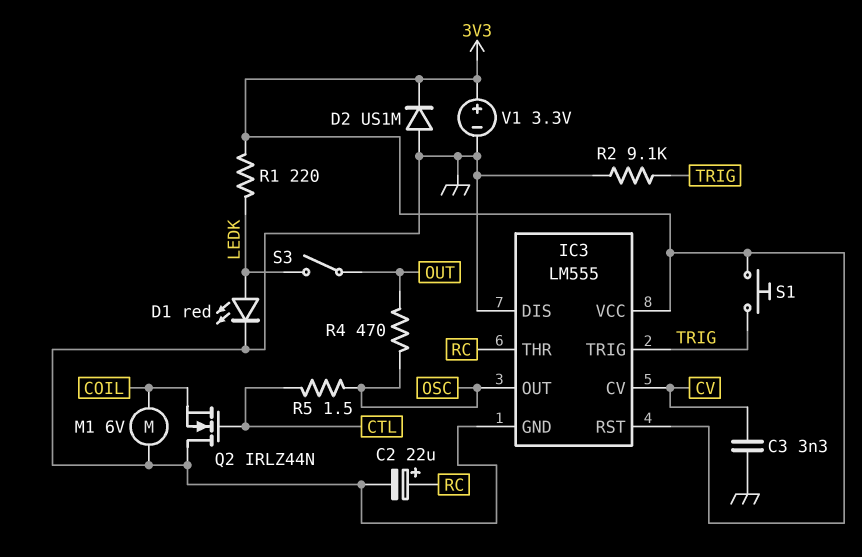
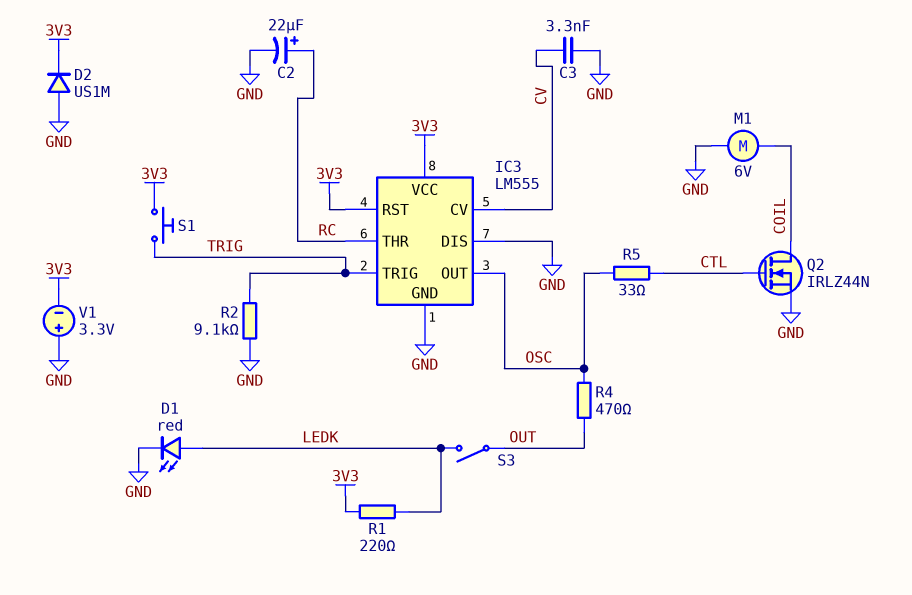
Q2: NMOS IRLZ44N (G CTL, D GND, S COIL) -> NMOS IRLZ44N (G CTL, D COIL, S GND)
R5: 1.5 (CTL, OSC) -> 33 (CTL, OSC)
V1: 3.3V (plus 3V3, minus GND) -> 3.3V (plus GND, minus 3V3)

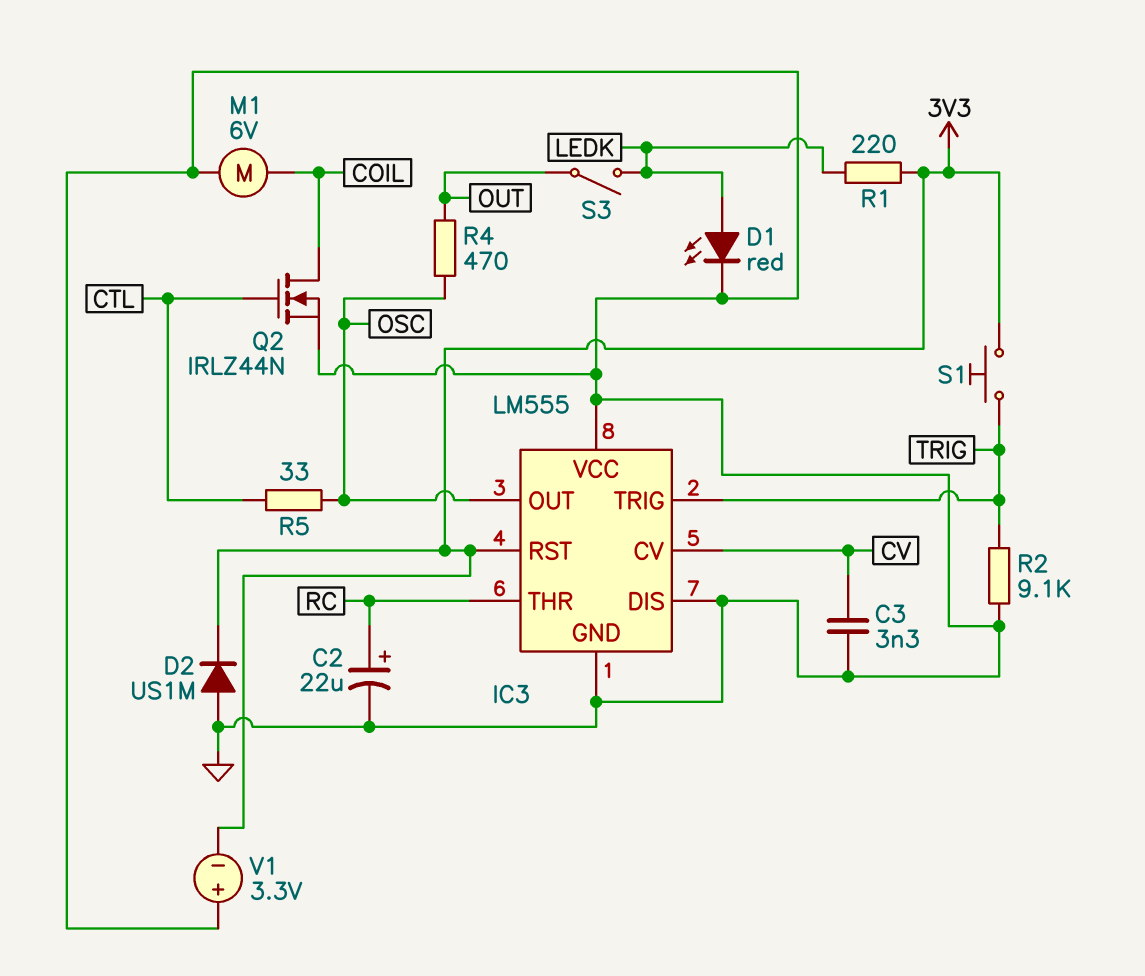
IC3 pin VCC: 3V3 -> GND

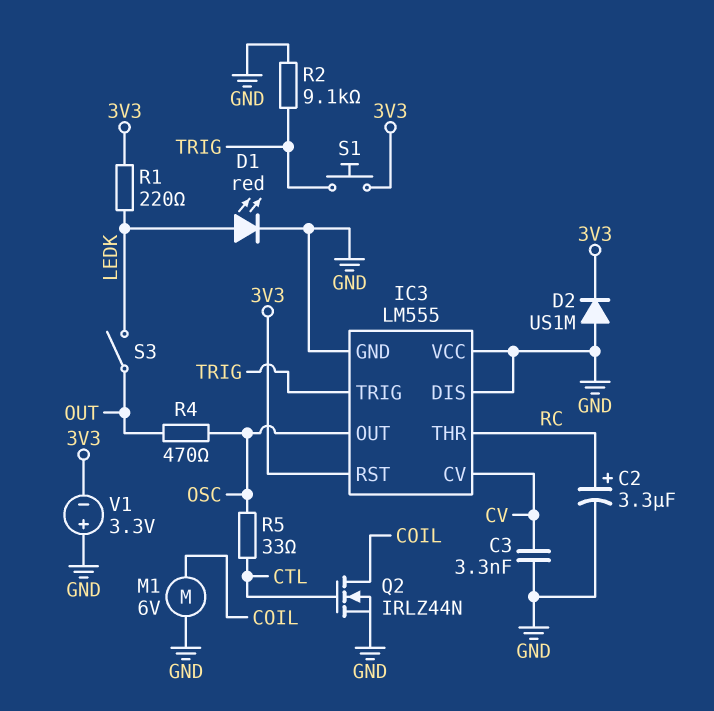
C2: 22uF (plus RC, minus GND) -> 3.3uF (plus RC, minus GND)

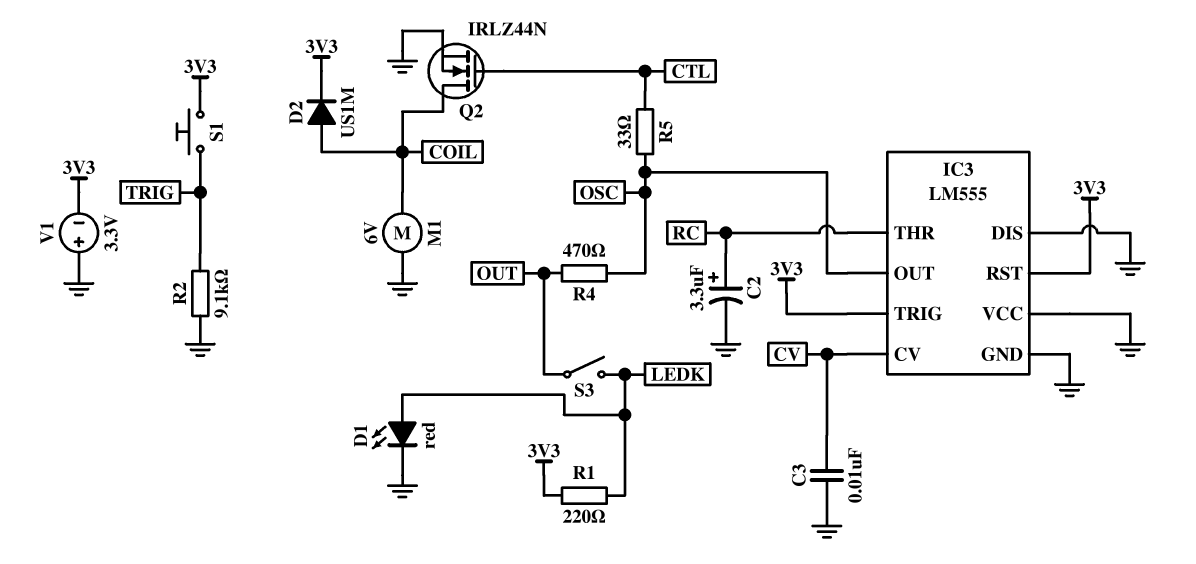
C3: 3.3nF (CV, GND) -> 10nF (CV, GND)
D2: diode US1M (A GND, K 3V3) -> diode US1M (A COIL, K 3V3)
IC3 pin TRIG: TRIG -> 3V3

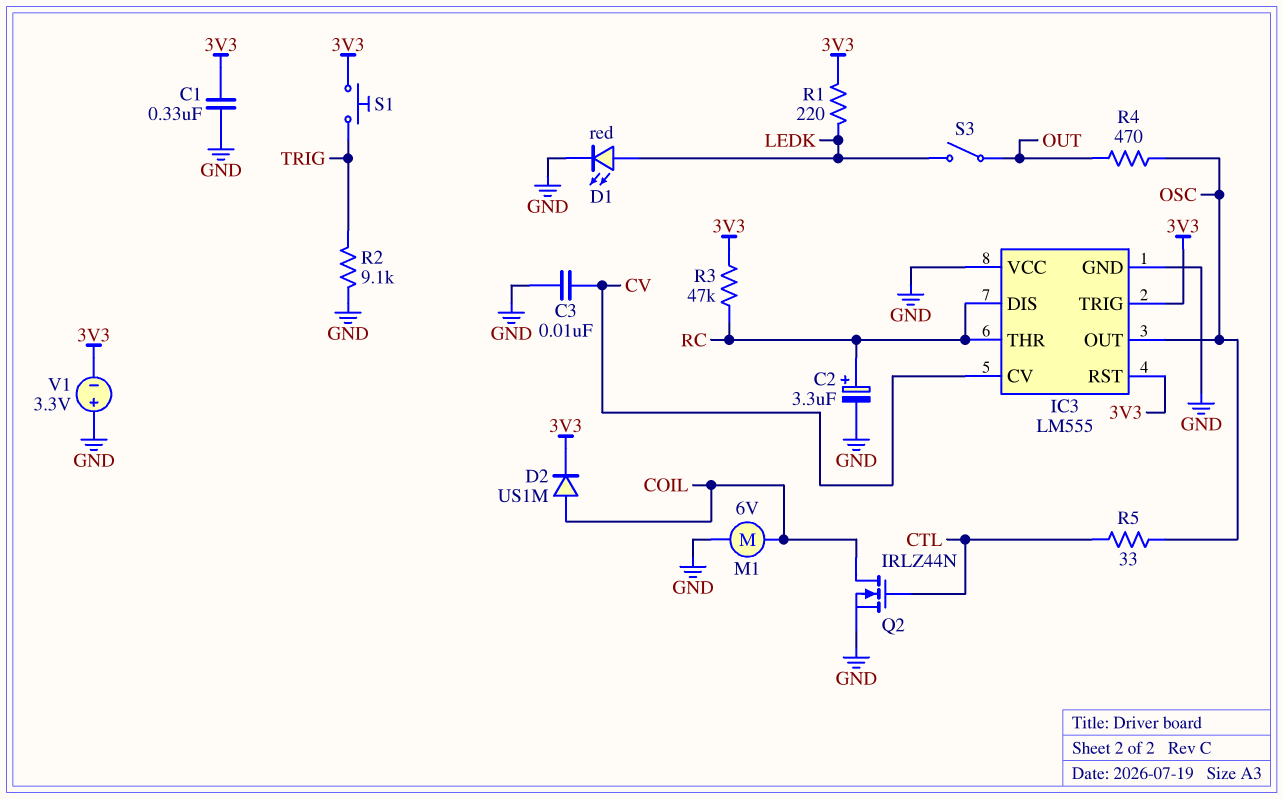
C1: none -> 330nF (3V3, GND)
IC3 pin DIS: GND -> RC
R3: none -> 47k (3V3, RC)

